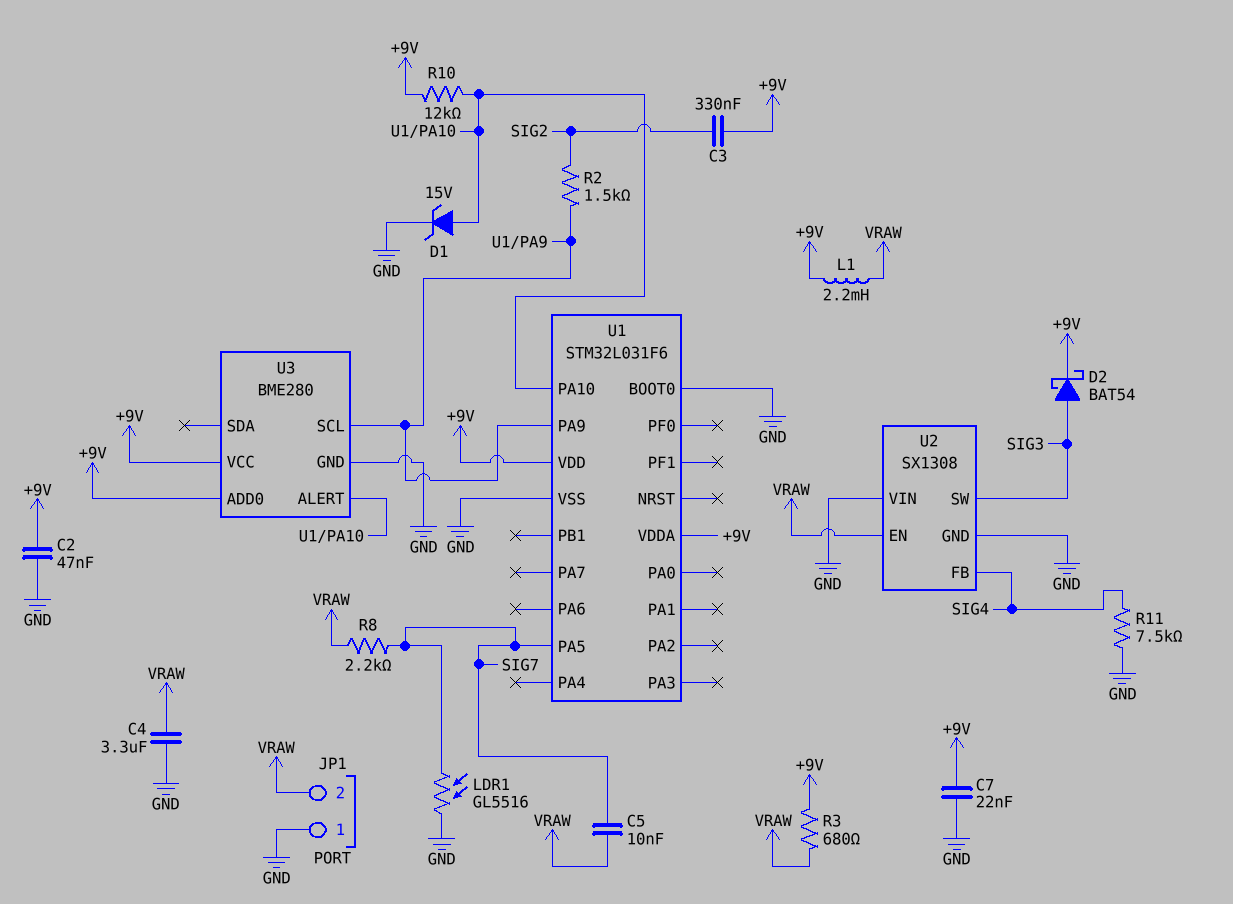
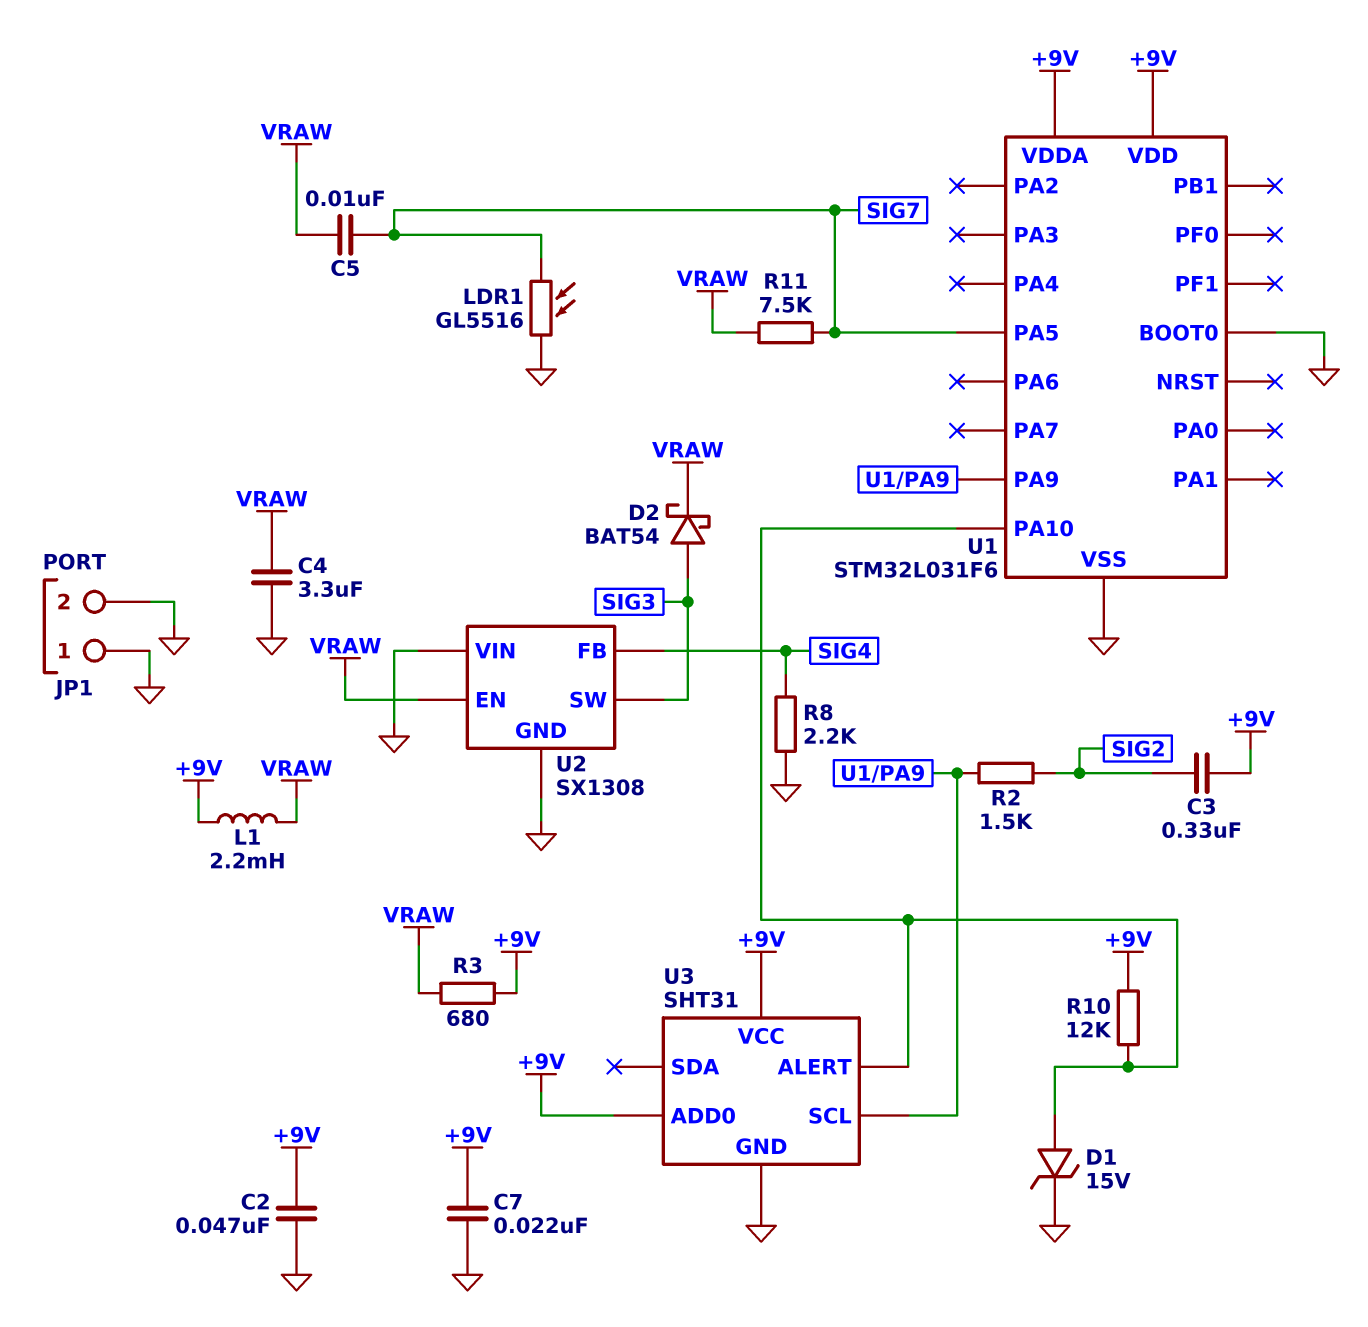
D2: schottky BAT54 (A SIG3, K +9V) -> schottky BAT54 (A SIG3, K VRAW)
JP1 pin 2: VRAW -> GND
R8: 2.2k (SIG7, VRAW) -> 2.2k (GND, SIG4)
R11: 7.5k (GND, SIG4) -> 7.5k (SIG7, VRAW)
U3: BME280 -> SHT31

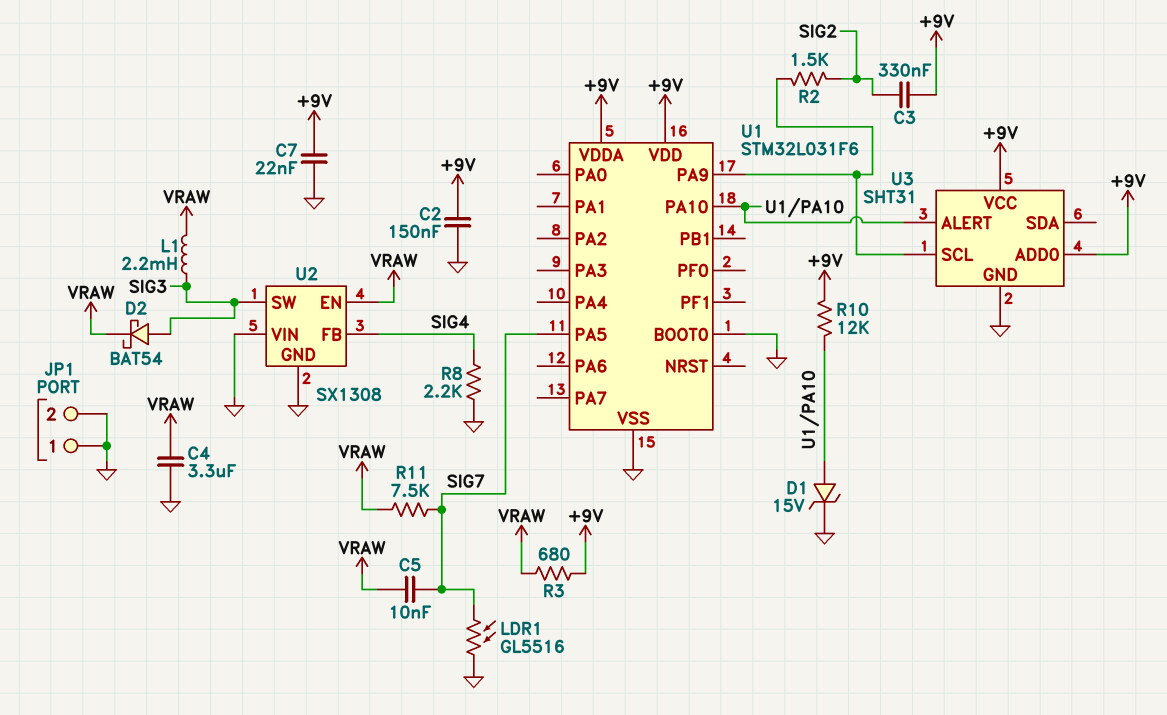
C2: 47nF (+9V, GND) -> 150nF (+9V, GND)
L1: 2.2mH (+9V, VRAW) -> 2.2mH (SIG3, VRAW)

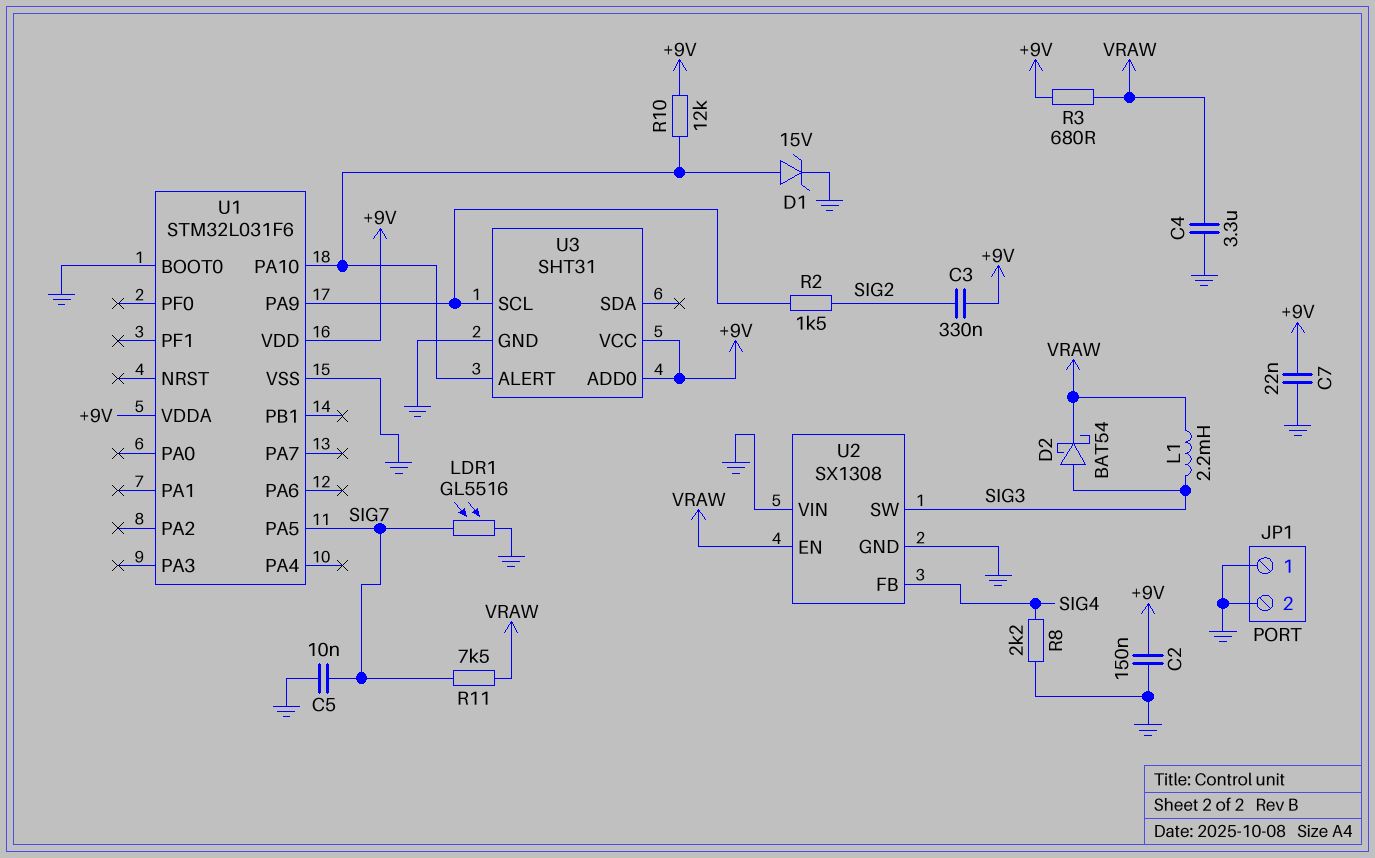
C5: 10nF (SIG7, VRAW) -> 10nF (GND, SIG7)

